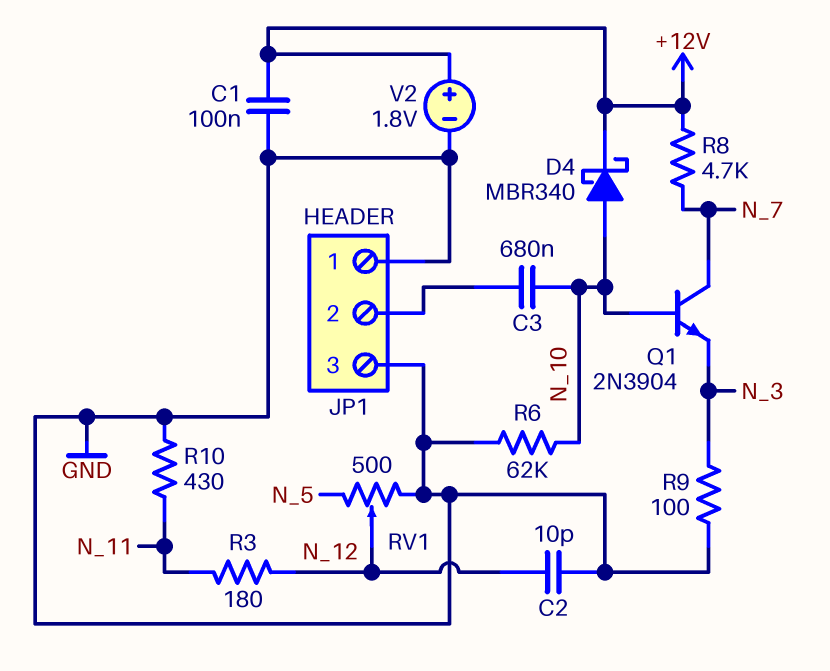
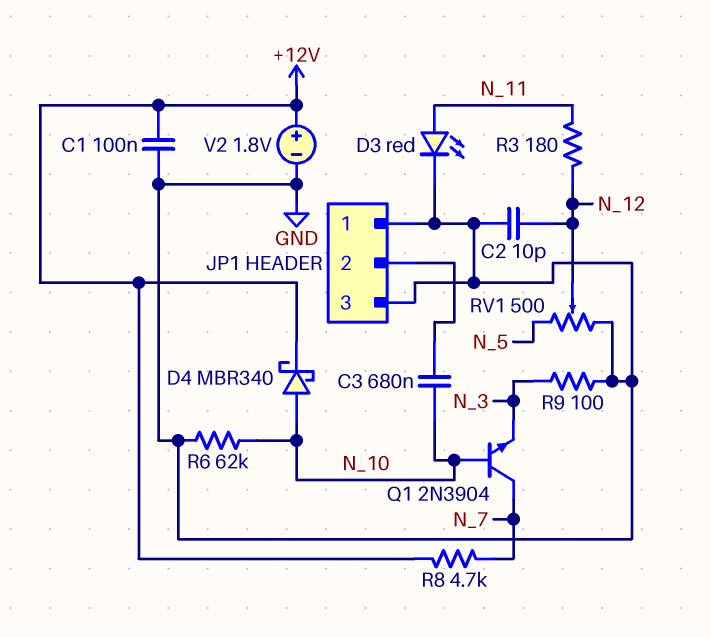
D3: none -> LED red (A N_11, K GND)
R10: 430 (GND, N_11) -> none

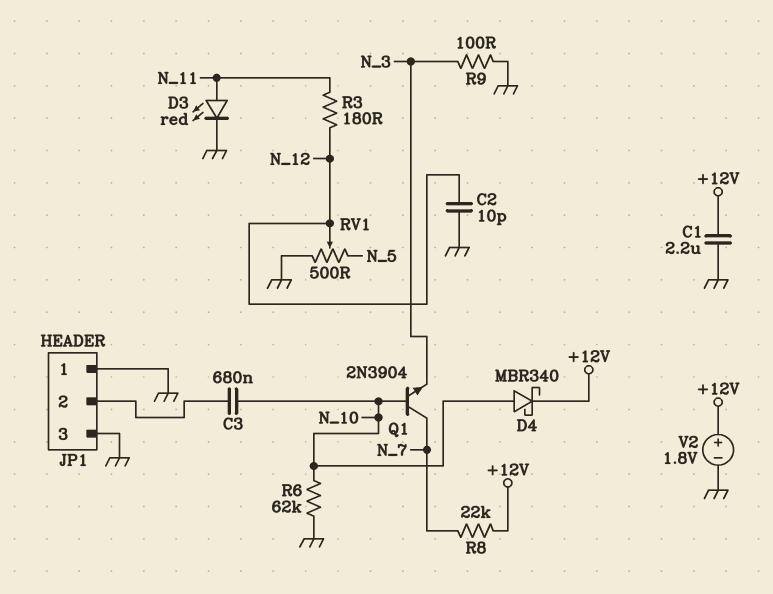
C1: 100nF (+12V, GND) -> 2.2uF (+12V, GND)
R8: 4.7k (+12V, N_7) -> 22k (+12V, N_7)

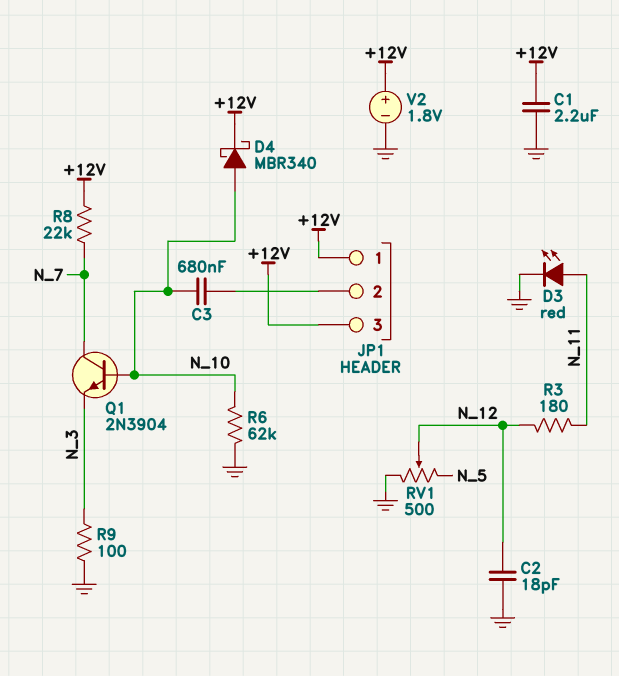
C2: 10pF (GND, N_12) -> 18pF (GND, N_12)
JP1 pin 1: GND -> +12V
JP1 pin 3: GND -> +12V

